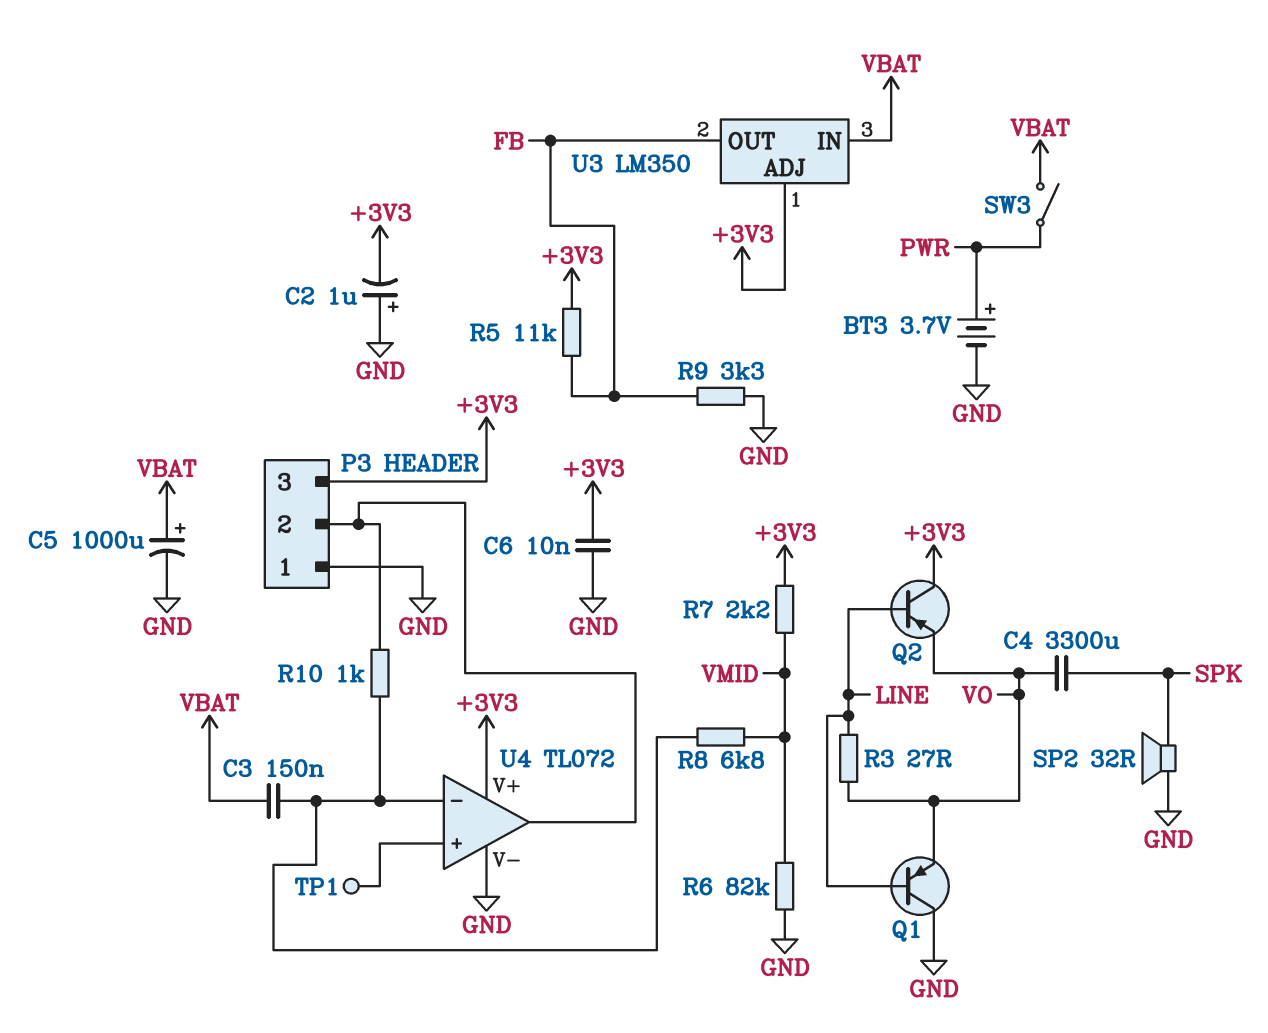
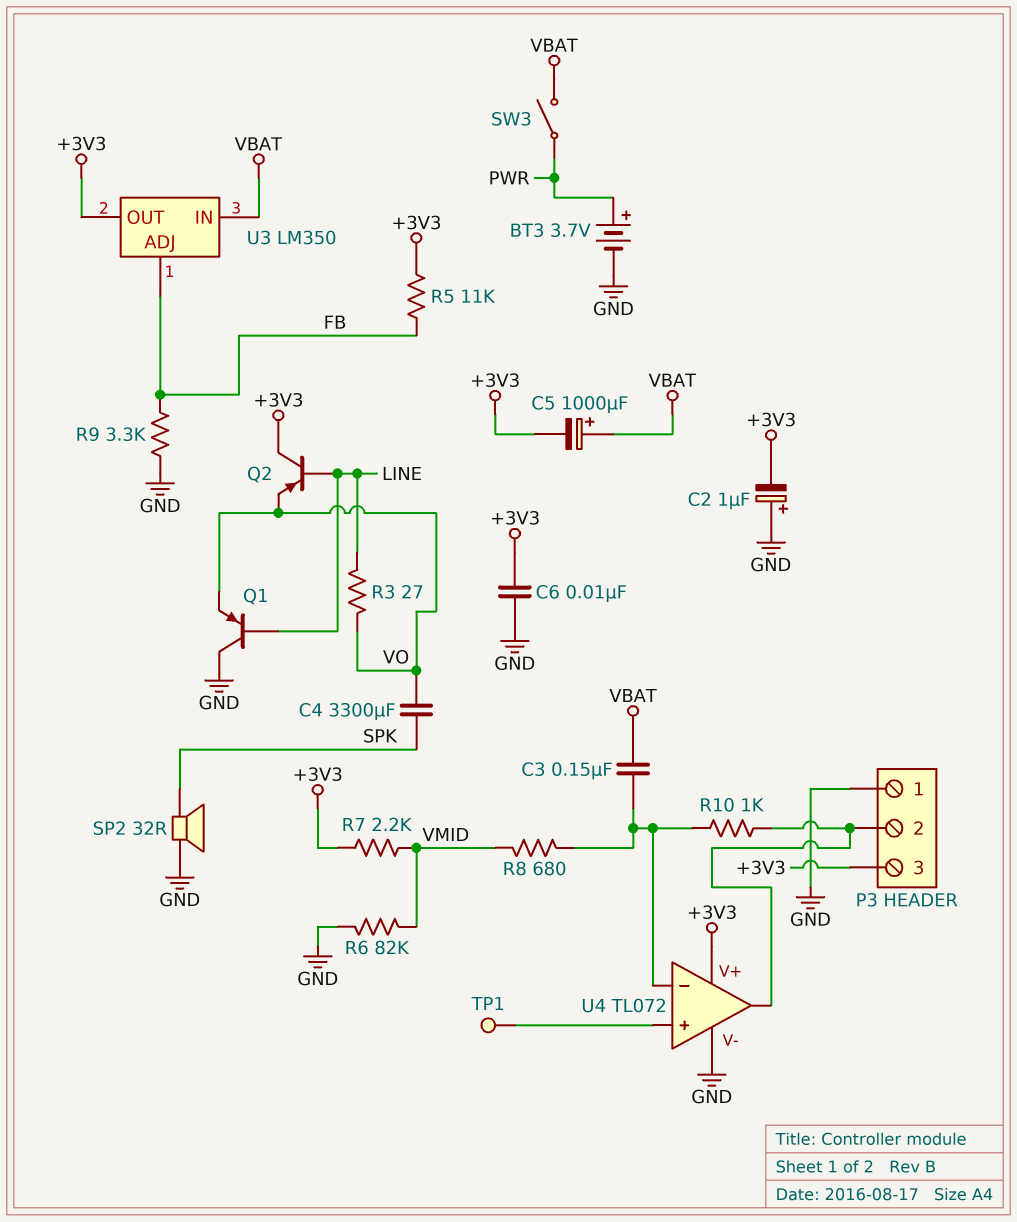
C5: 1000uF (plus VBAT, minus GND) -> 1000uF (plus VBAT, minus +3V3)
R8: 6.8k (U4/in-, VMID) -> 680 (U4/in-, VMID)
U3 pin ADJ: +3V3 -> FB
U3 pin OUT: FB -> +3V3

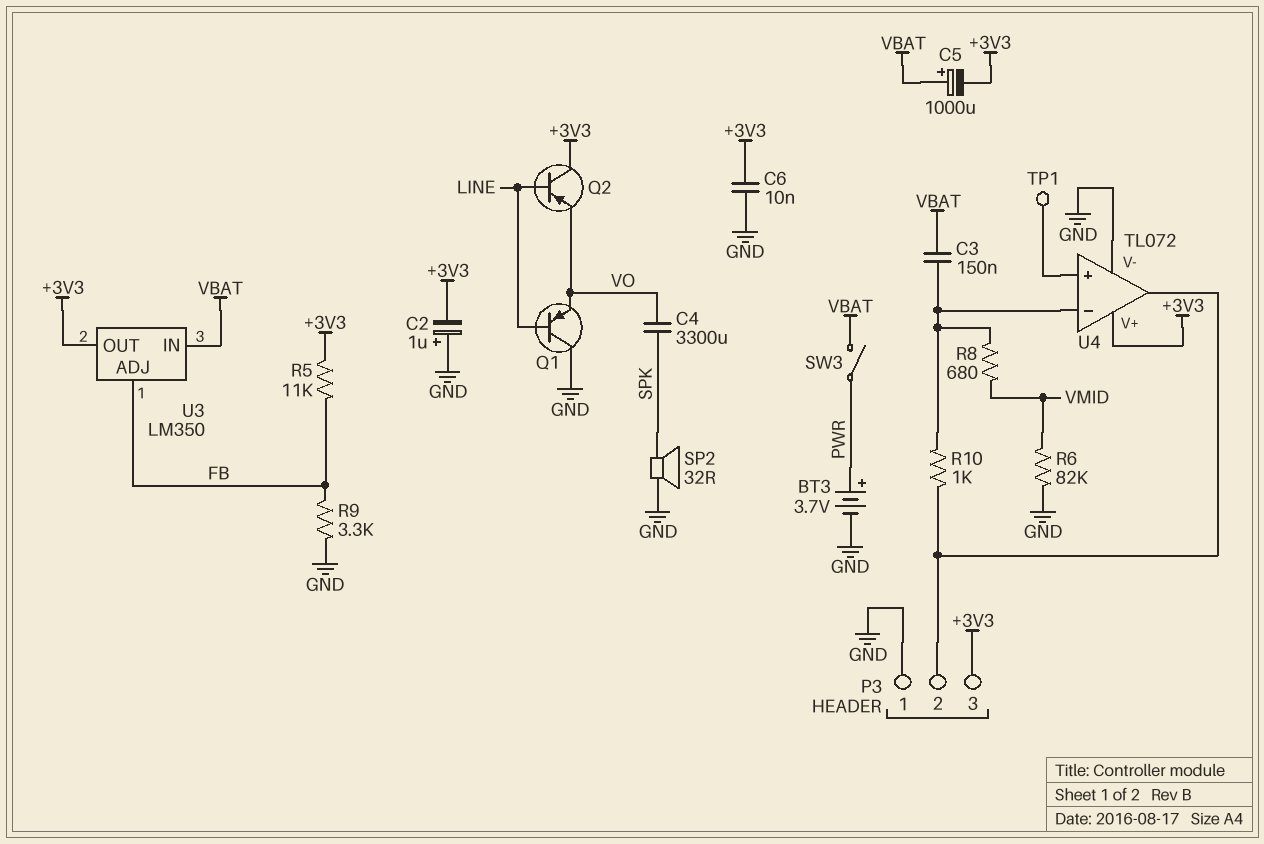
R3: 27 (LINE, VO) -> none
R7: 2.2k (+3V3, VMID) -> none

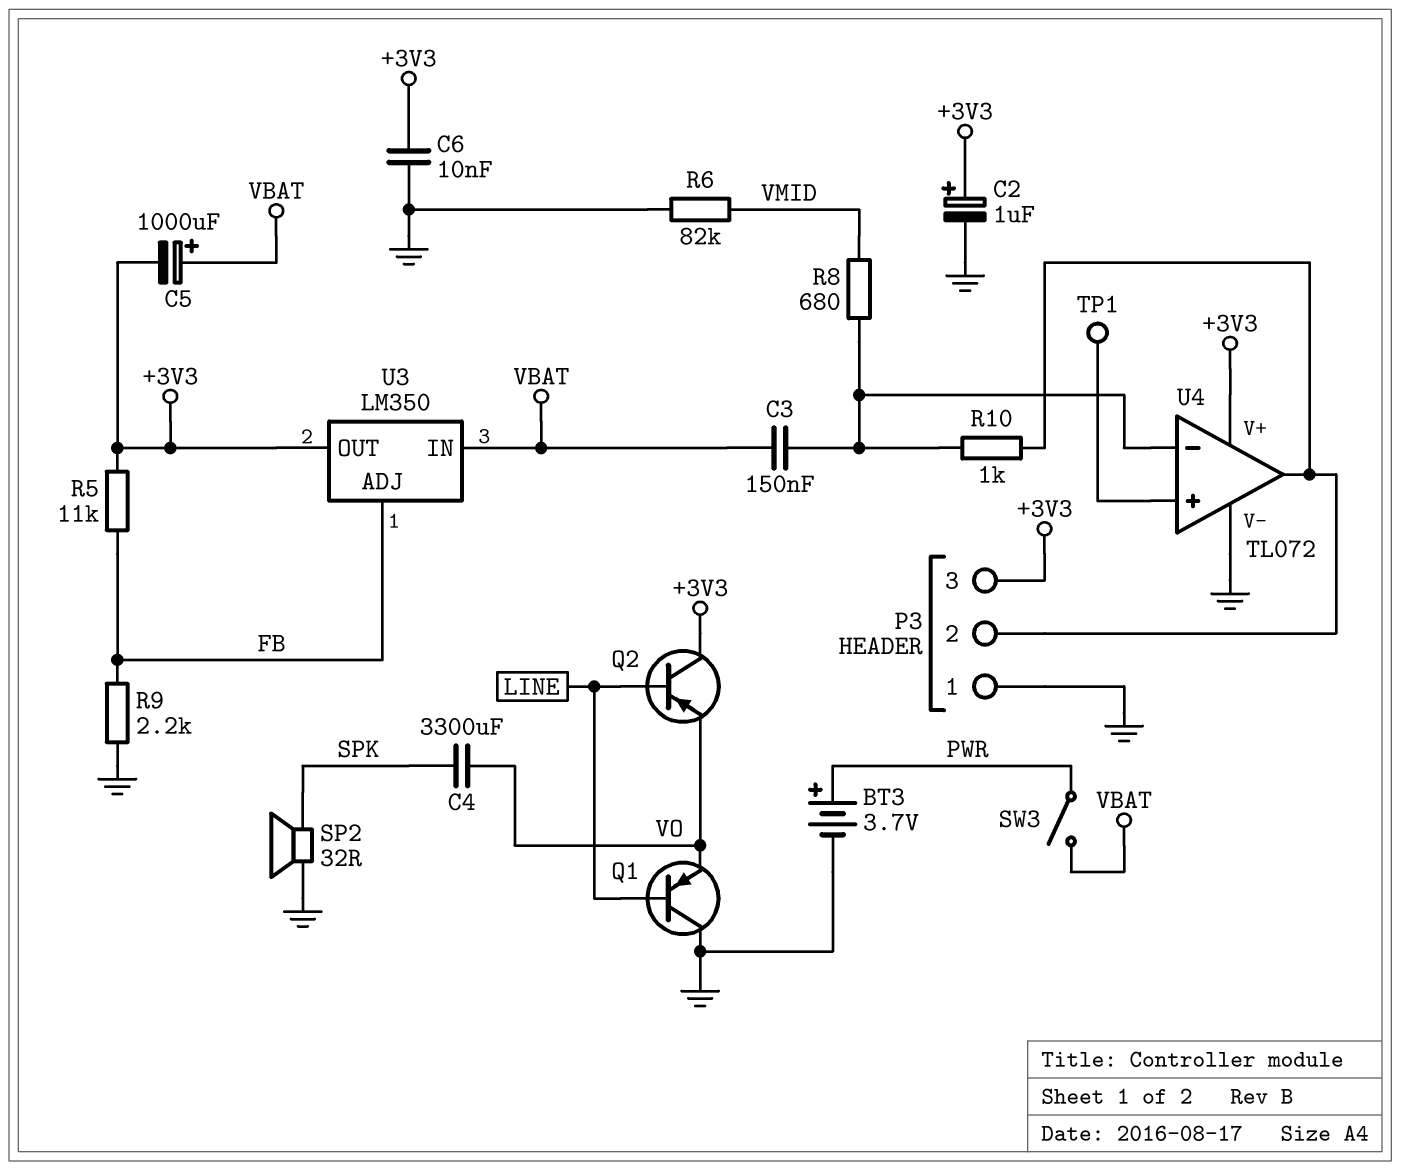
C2: 1uF (plus GND, minus +3V3) -> 1uF (plus +3V3, minus GND)
R9: 3.3k (FB, GND) -> 2.2k (FB, GND)

